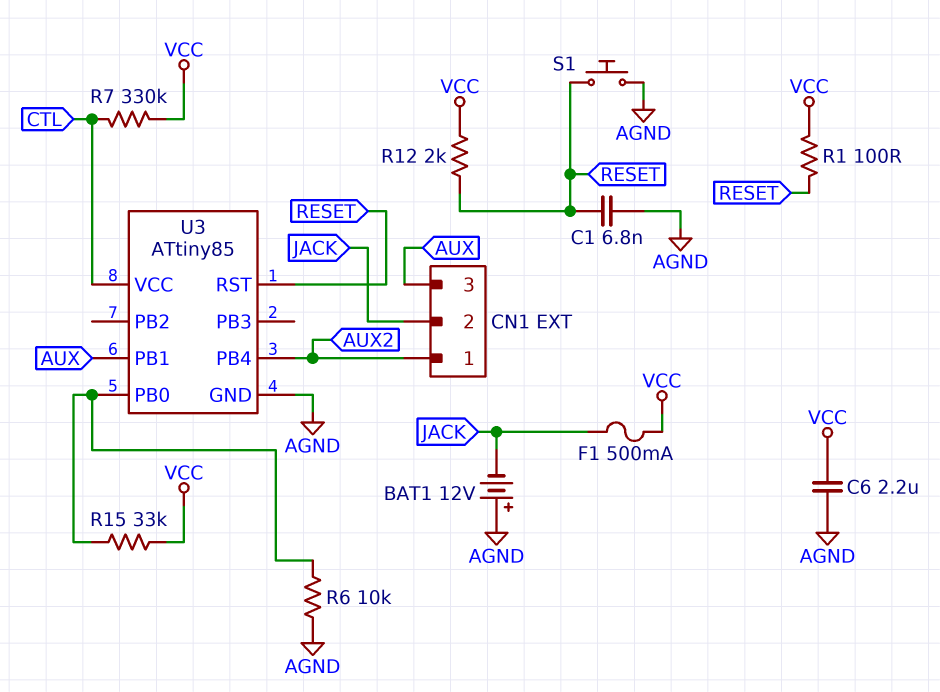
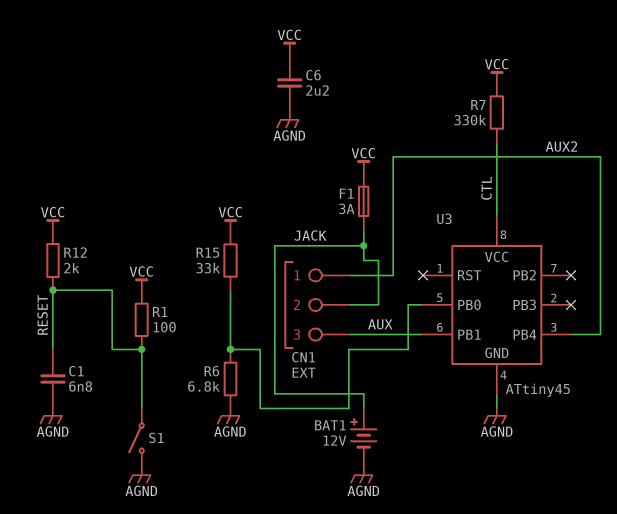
BAT1: 12V (plus AGND, minus JACK) -> 12V (plus JACK, minus AGND)
F1: 500mA (JACK, VCC) -> 3A (JACK, VCC)
R6: 10k (AGND, U3/PB0) -> 6.8k (AGND, U3/PB0)
S1: button (AGND, RESET) -> switch (AGND, RESET)
U3: ATtiny85 -> ATtiny45
U3 pin RST: RESET -> none

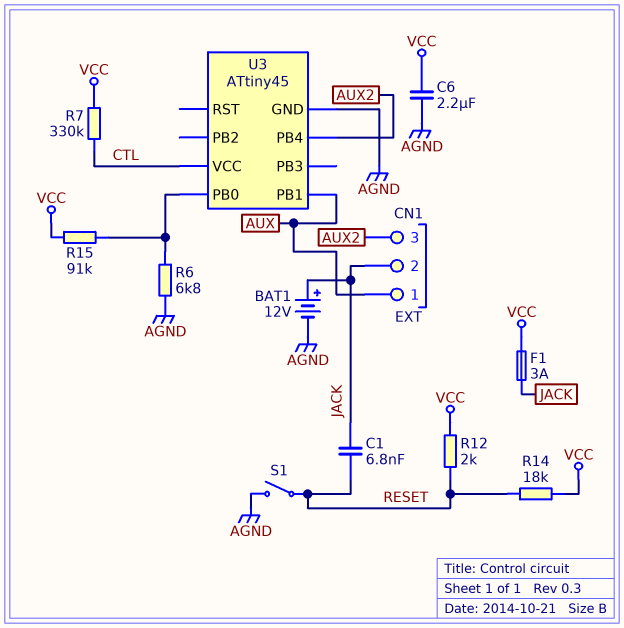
C1: 6.8nF (AGND, RESET) -> 6.8nF (JACK, RESET)
CN1 pin 1: AUX2 -> AUX
CN1 pin 3: AUX -> AUX2
R1: 100 (RESET, VCC) -> none
R14: none -> 18k (RESET, VCC)
R15: 33k (U3/PB0, VCC) -> 91k (U3/PB0, VCC)

